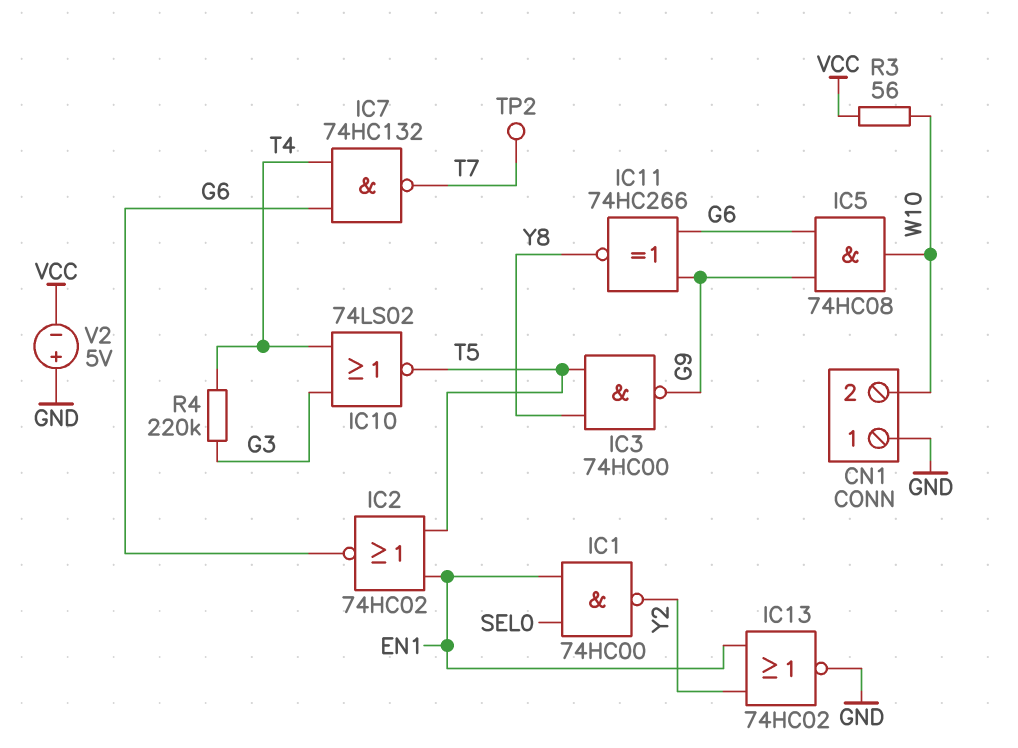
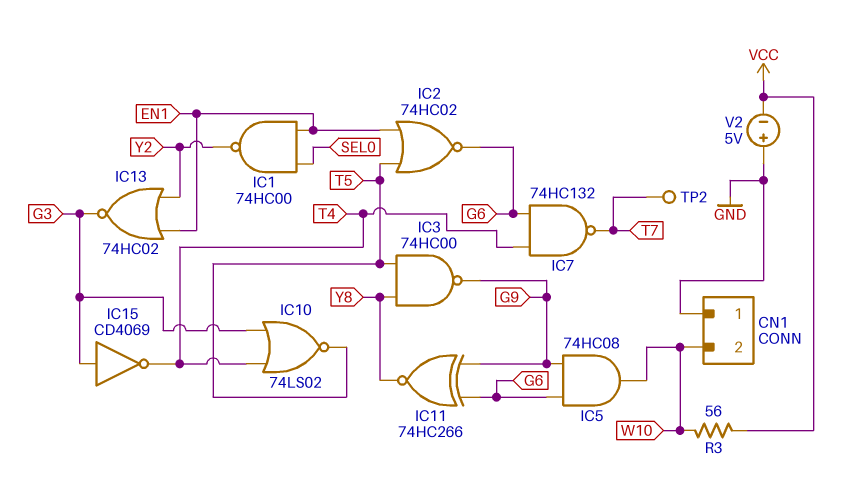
IC13: NOR 74HC02 (in EN1, in Y2, out GND) -> NOR 74HC02 (in EN1, in Y2, out G3)
IC15: none -> NOT CD4069 (in G3, out T4)
R4: 220k (G3, T4) -> none

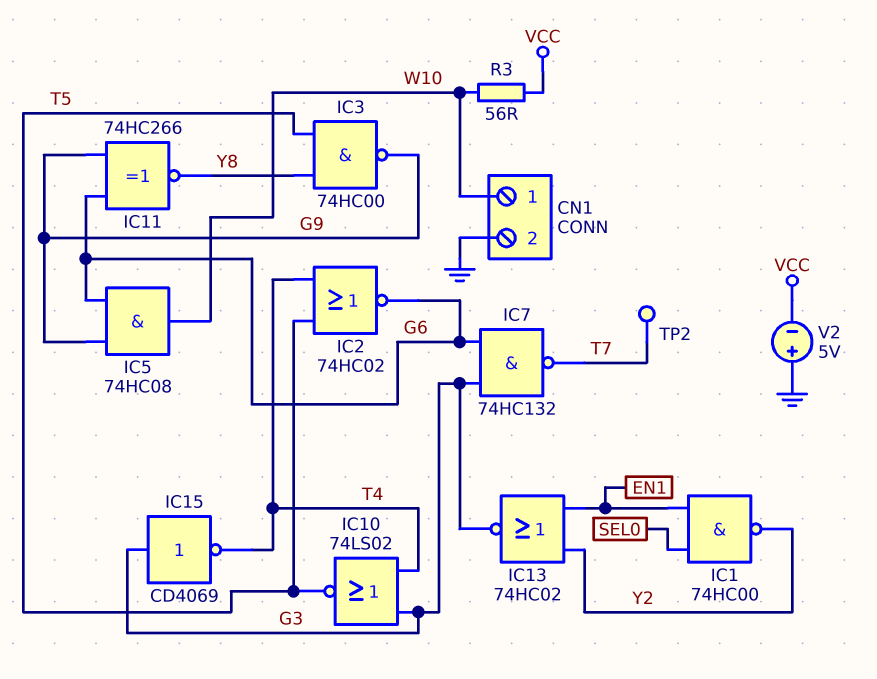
CN1 pin 1: GND -> W10
CN1 pin 2: W10 -> GND
IC2: NOR 74HC02 (in EN1, in T5, out G6) -> NOR 74HC02 (in T4, in T5, out G6)
IC7: NAND 74HC132 (in G6, in T4, out T7) -> NAND 74HC132 (in G3, in G6, out T7)

